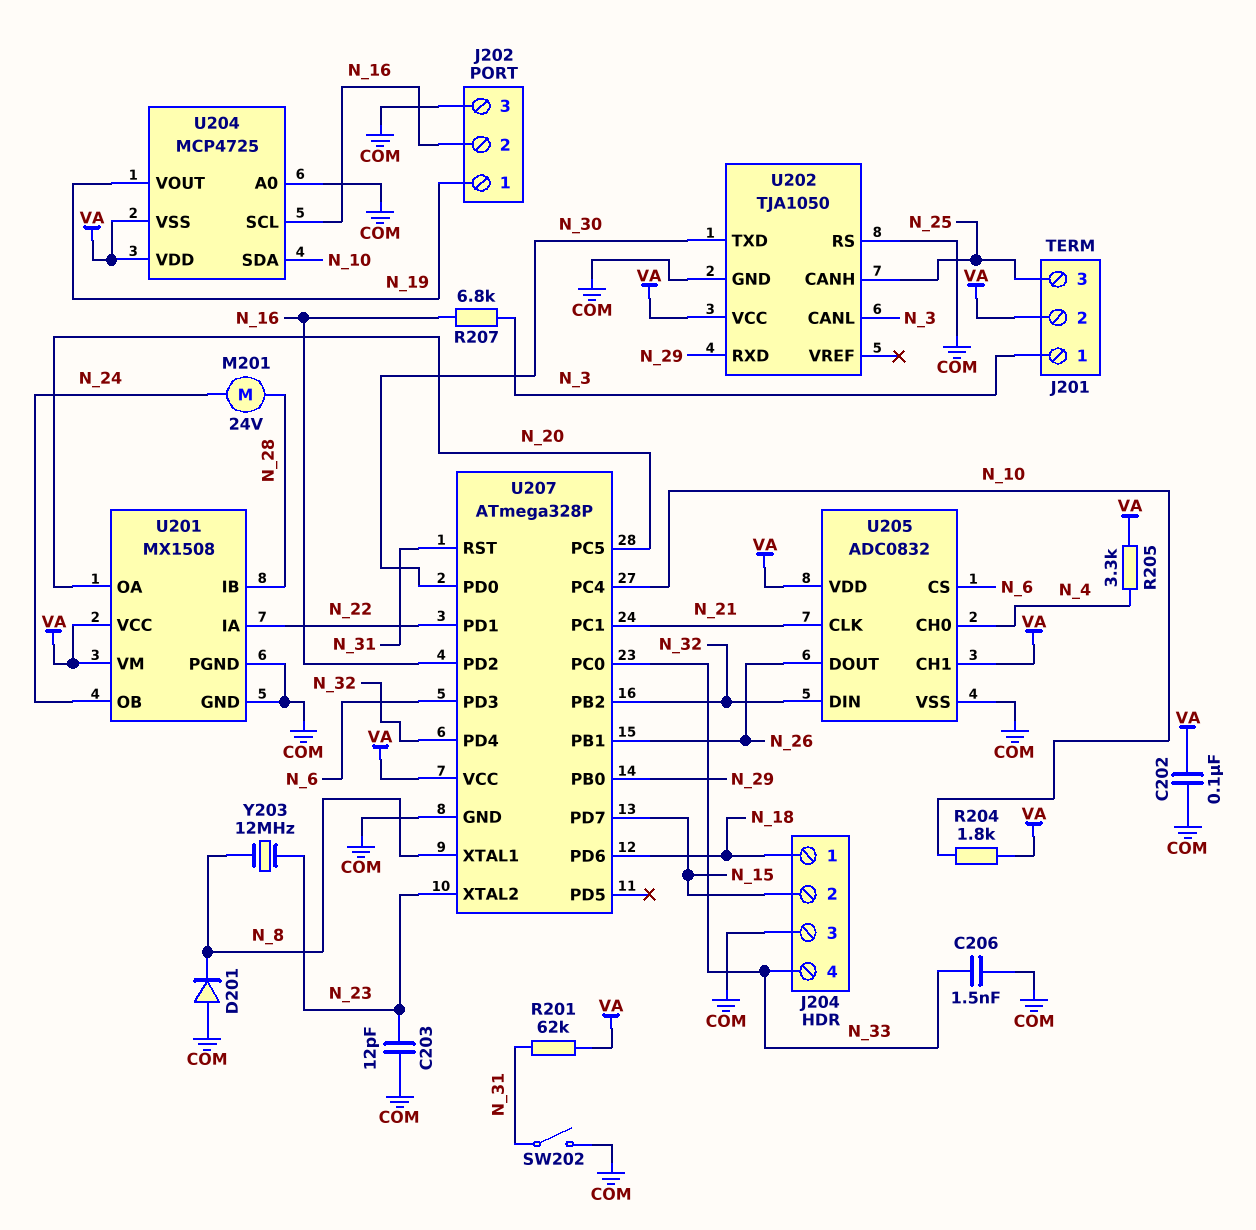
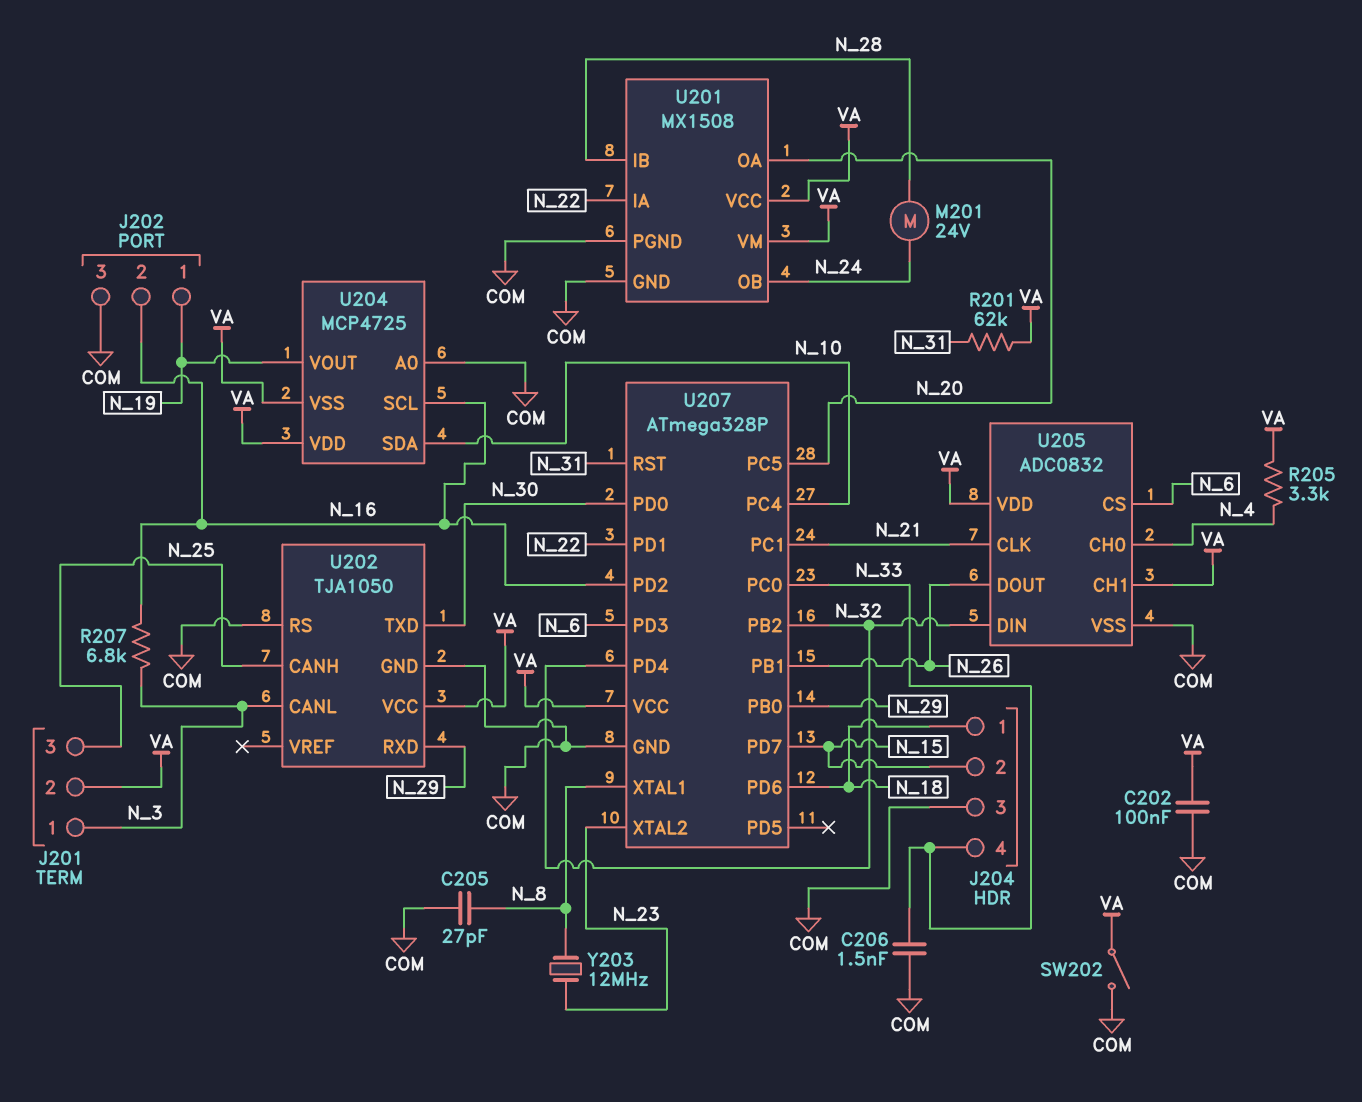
C203: 12pF (COM, N_23) -> none
C205: none -> 27pF (COM, N_8)
D201: diode (A COM, K N_8) -> none
R204: 1.8k (N_10, VA) -> none
SW202: switch (COM, N_31) -> switch (COM, VA)

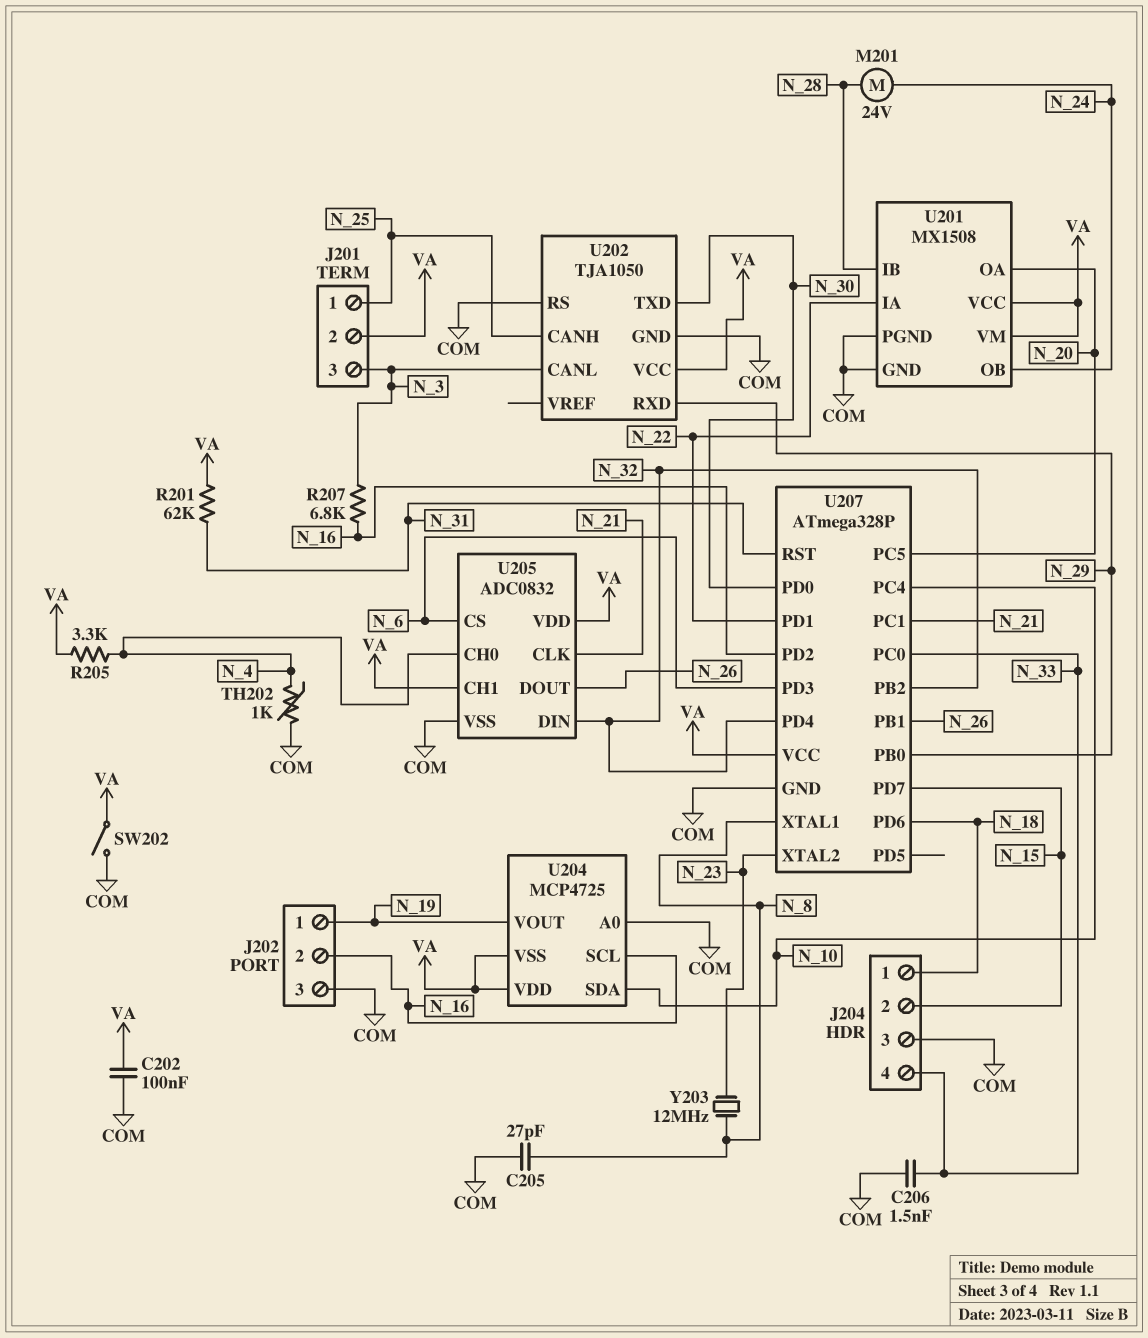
J201 pin 1: N_3 -> N_25
J201 pin 3: N_25 -> N_3
TH202: none -> 1k (COM, N_4)

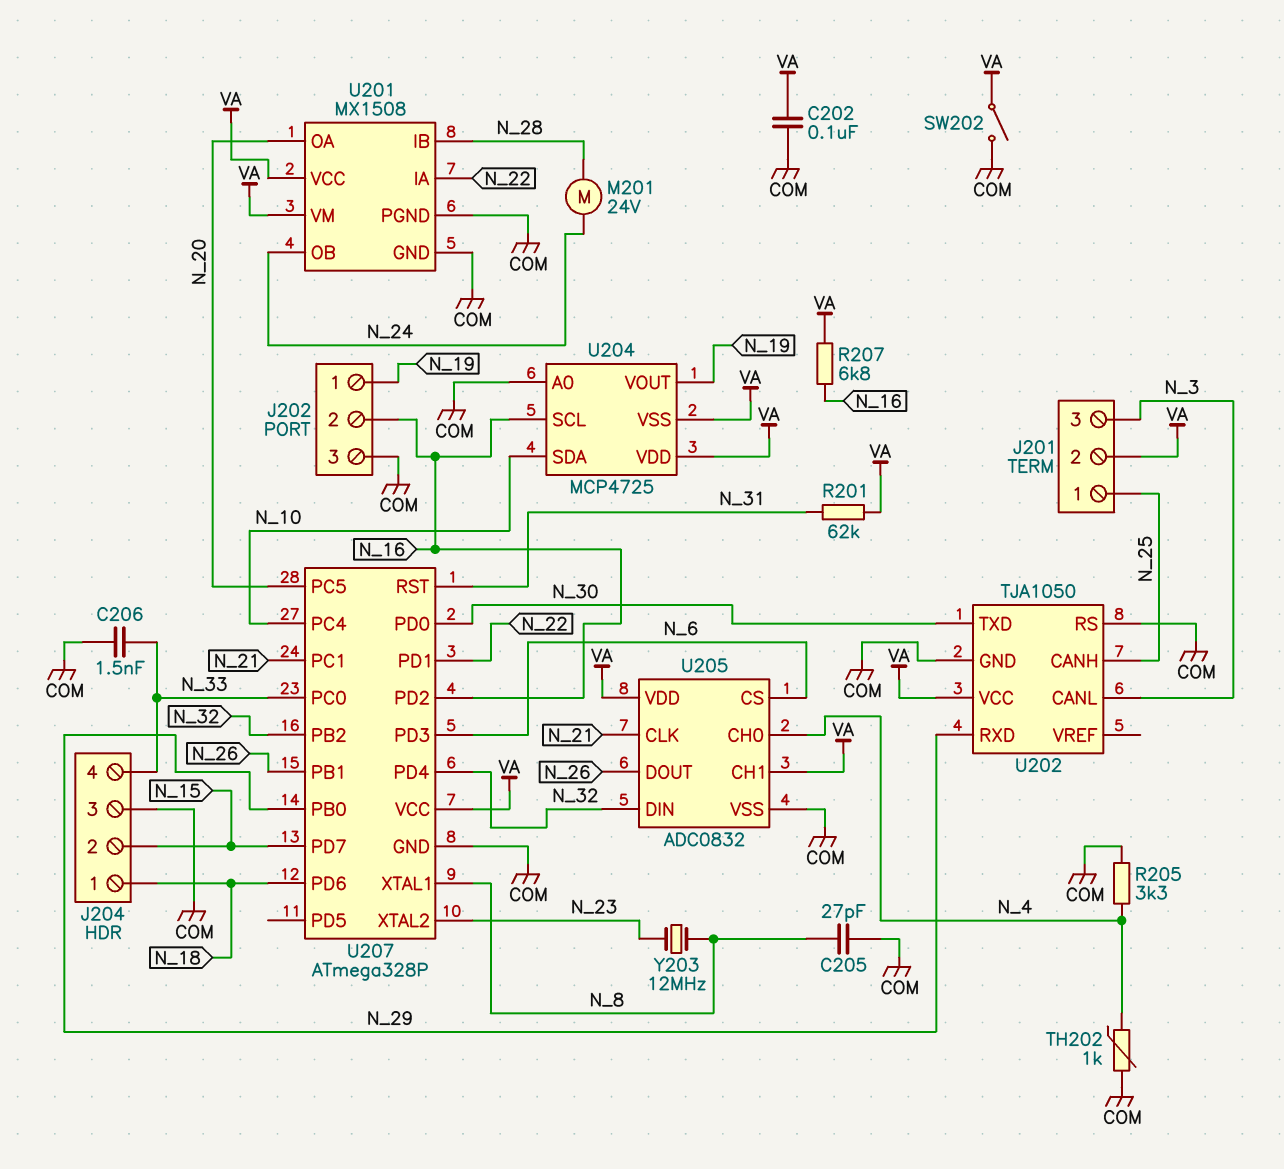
R205: 3.3k (N_4, VA) -> 3.3k (COM, N_4)
R207: 6.8k (N_3, N_16) -> 6.8k (N_16, VA)

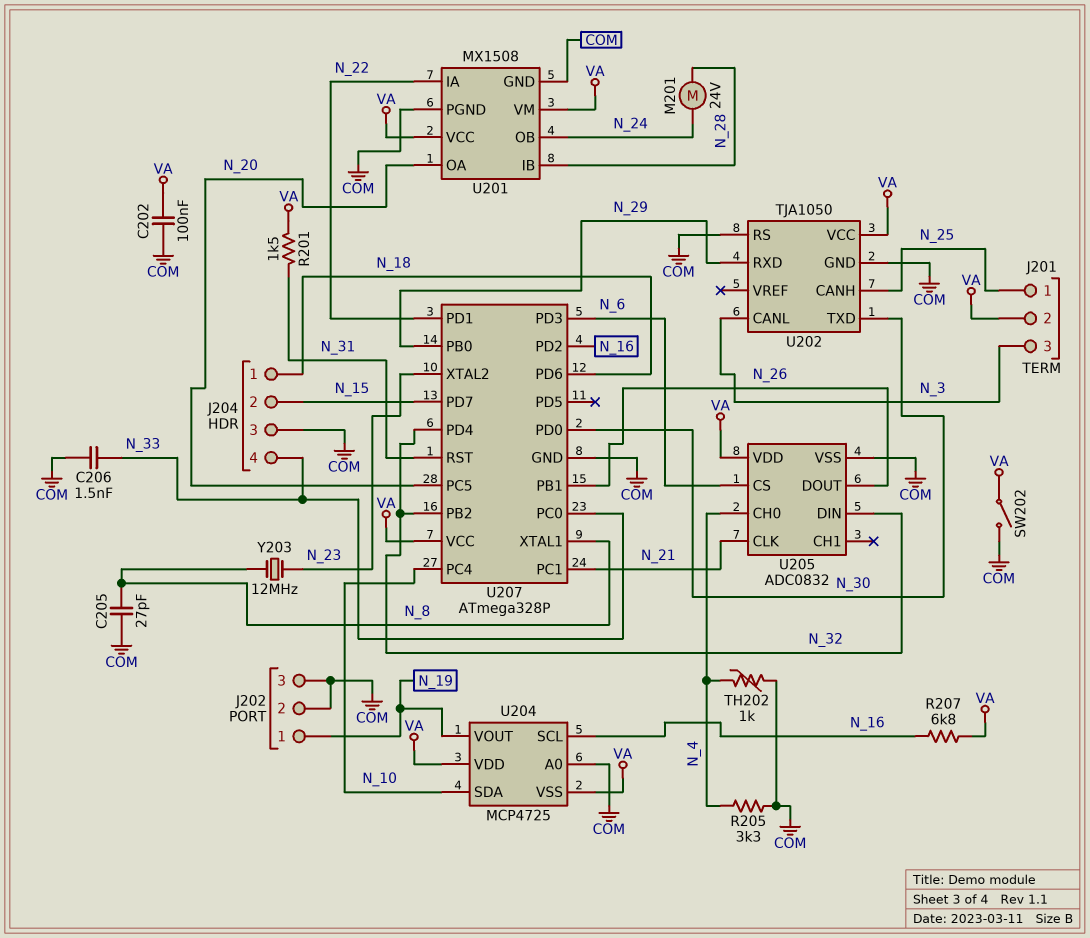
J202 pin 2: N_16 -> COM
R201: 62k (N_31, VA) -> 1.5k (N_31, VA)
U205 pin CH1: VA -> none

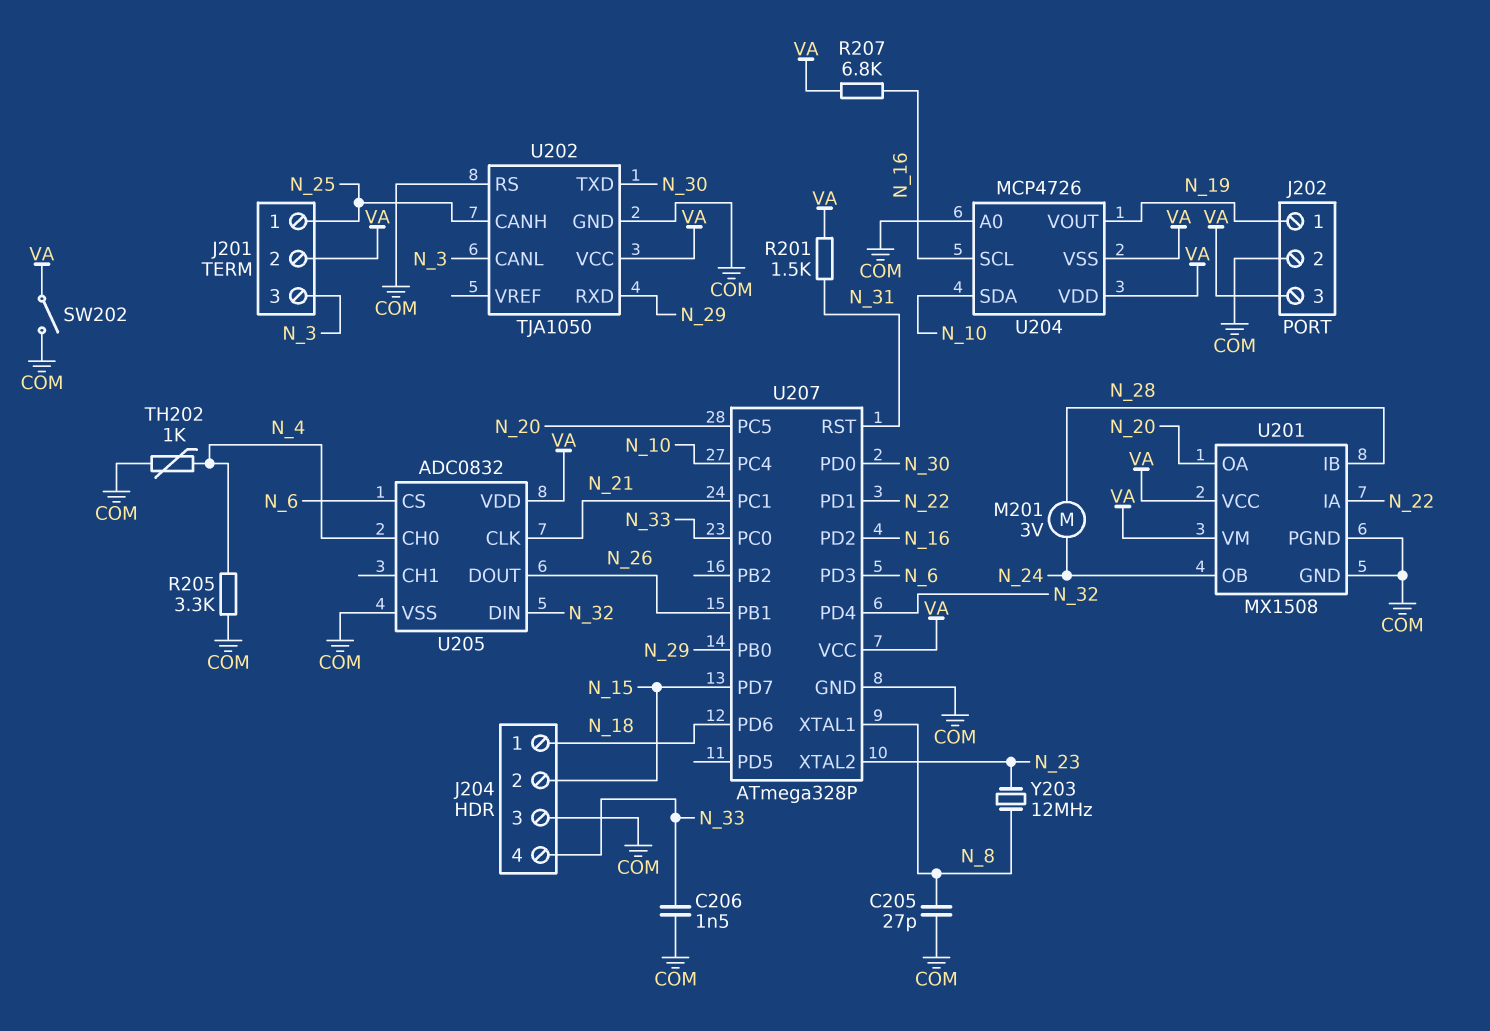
C202: 100nF (COM, VA) -> none
J202 pin 3: COM -> VA
M201: motor 24V (N_24, N_28) -> motor 3V (N_24, N_28)
U204: MCP4725 -> MCP4726
U207 pin PB2: N_32 -> none

